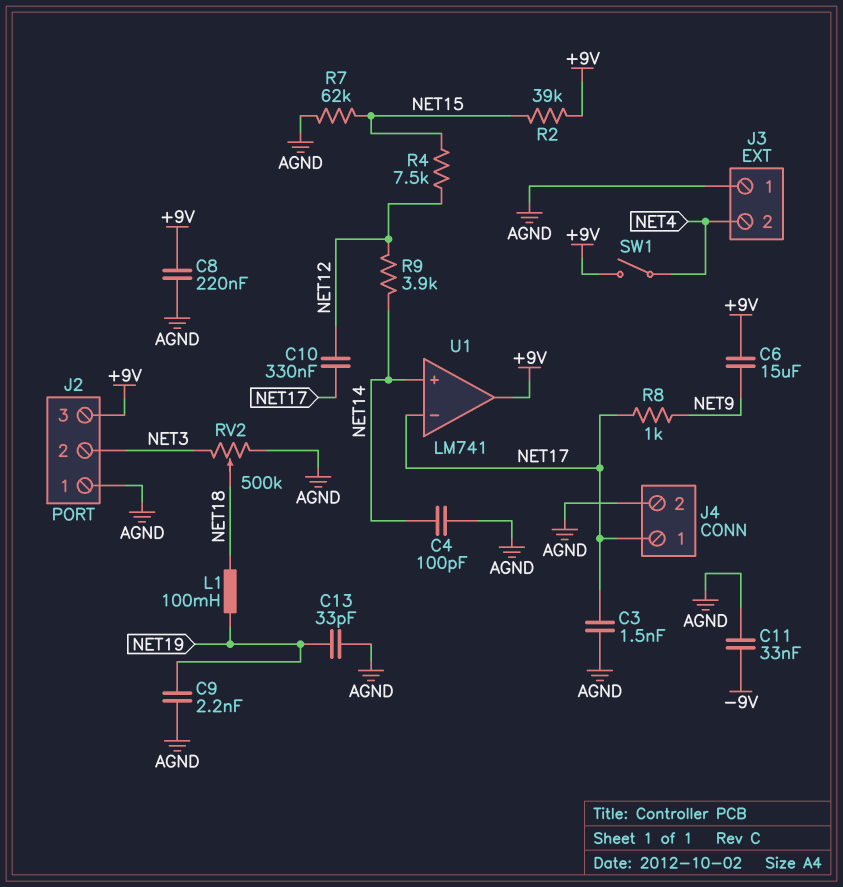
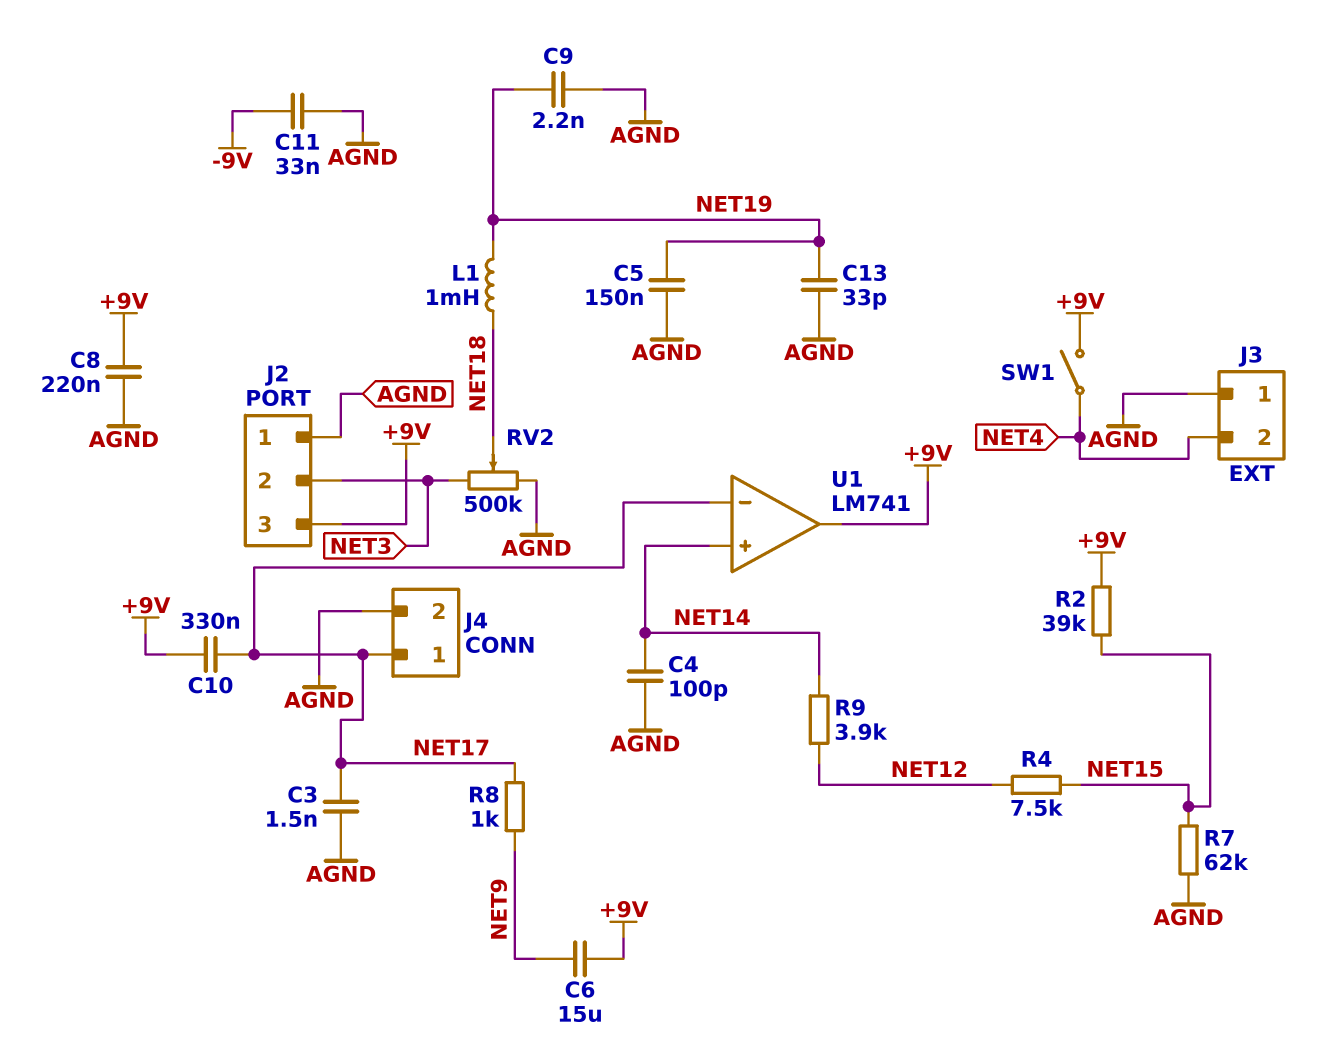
C5: none -> 150nF (AGND, NET19)
C10: 330nF (NET12, NET17) -> 330nF (+9V, NET17)
L1: 100mH (NET18, NET19) -> 1mH (NET18, NET19)

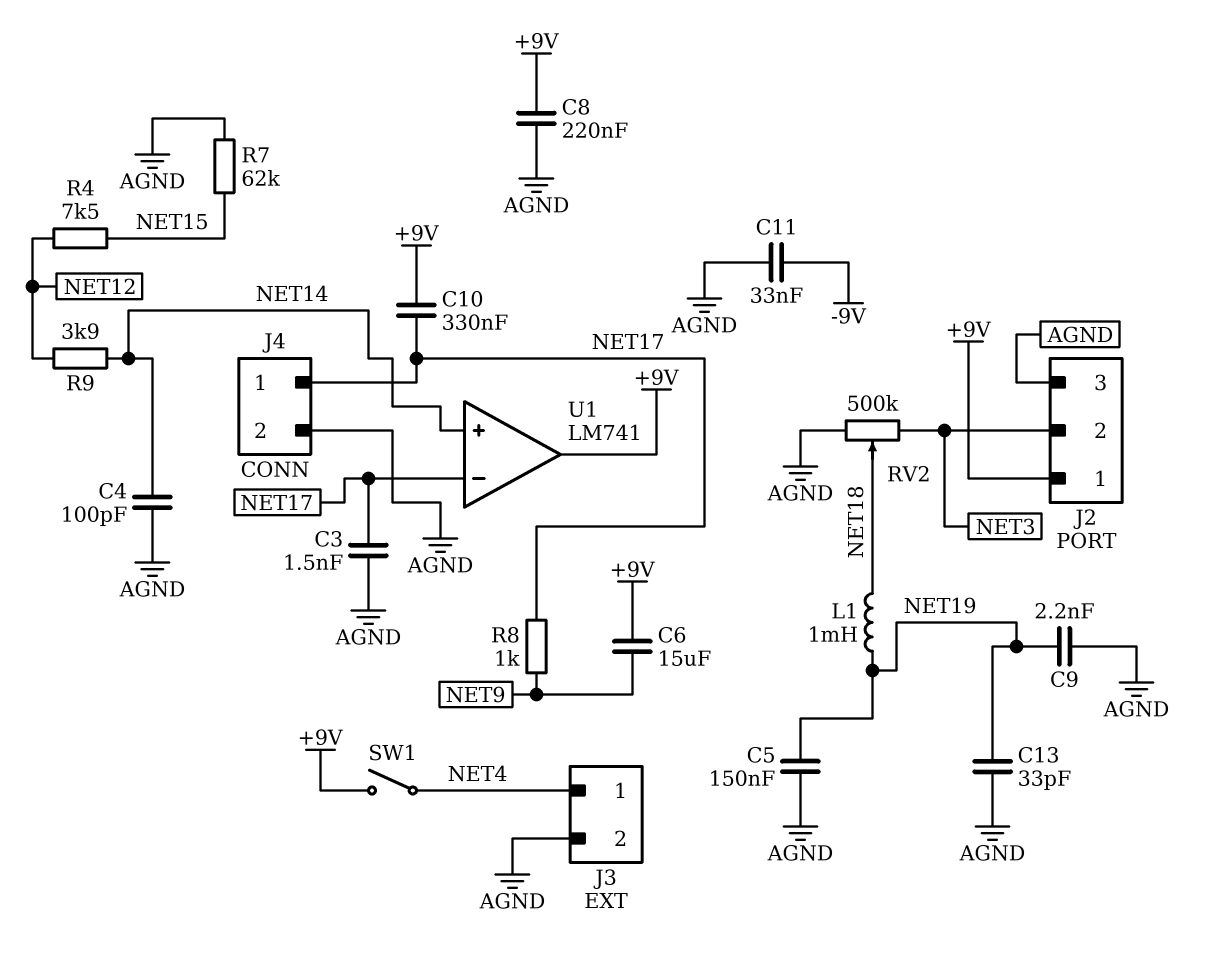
J2 pin 1: AGND -> +9V
J2 pin 3: +9V -> AGND
J3 pin 1: AGND -> NET4
J3 pin 2: NET4 -> AGND
R2: 39k (+9V, NET15) -> none

